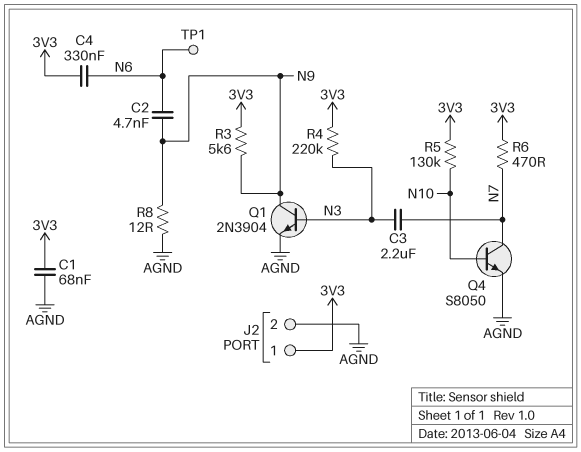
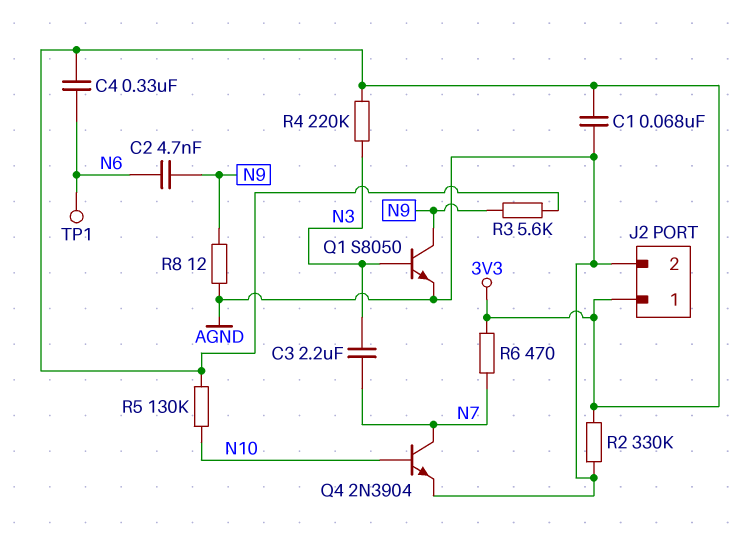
Q1: NPN 2N3904 (B N3, C N9, E AGND) -> NPN S8050 (B N3, C N9, E AGND)
Q4: NPN S8050 (B N10, C N7, E AGND) -> NPN 2N3904 (B N10, C N7, E AGND)
R2: none -> 330k (3V3, AGND)

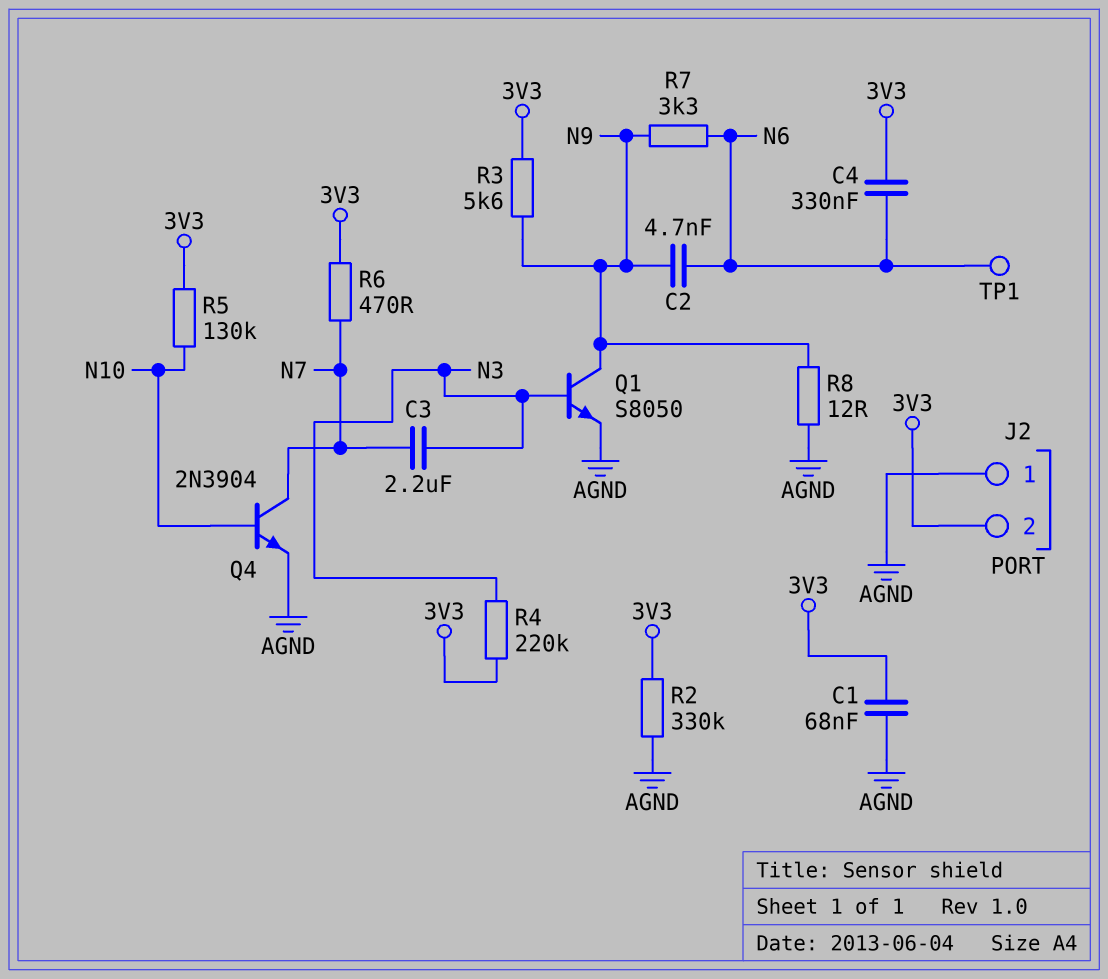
J2 pin 1: 3V3 -> AGND
J2 pin 2: AGND -> 3V3
R7: none -> 3.3k (N6, N9)

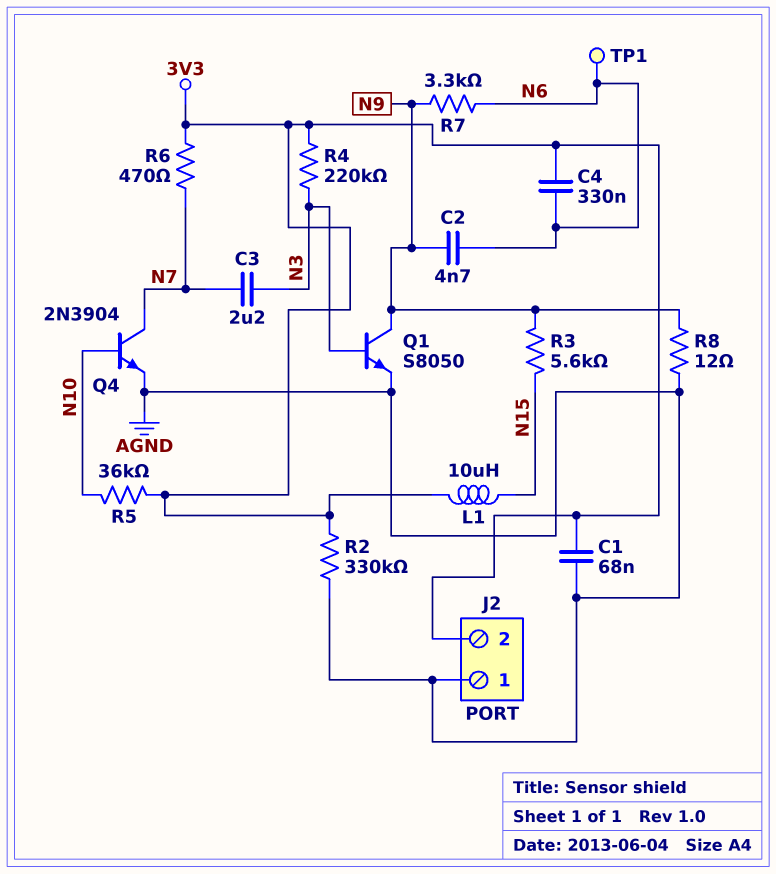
L1: none -> 10uH (3V3, N15)
R3: 5.6k (3V3, N9) -> 5.6k (N9, N15)
R5: 130k (3V3, N10) -> 36k (3V3, N10)

